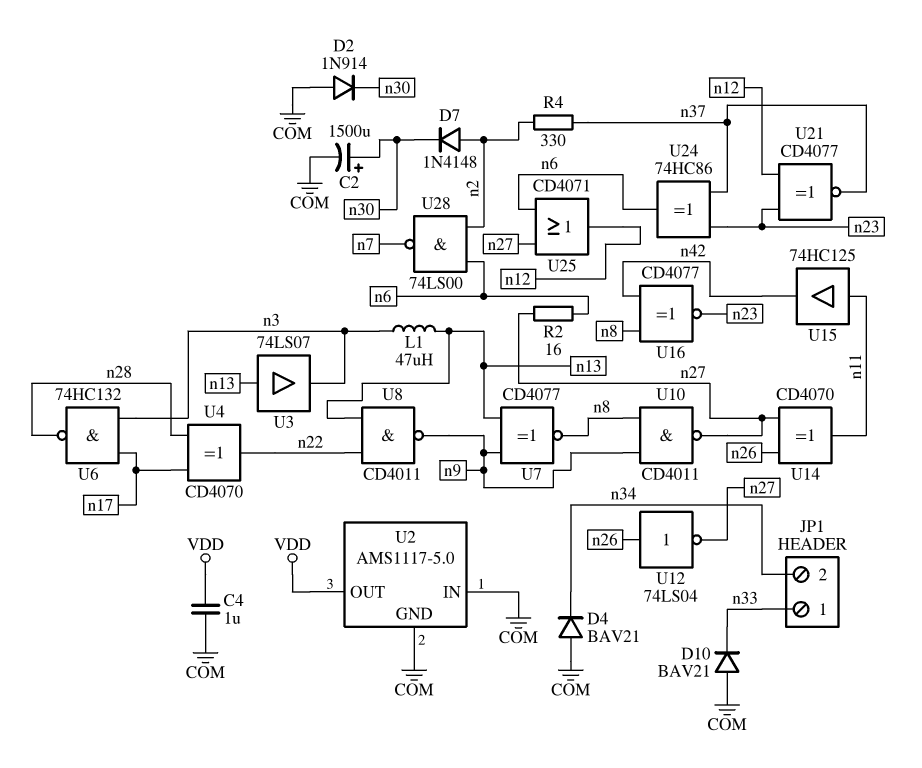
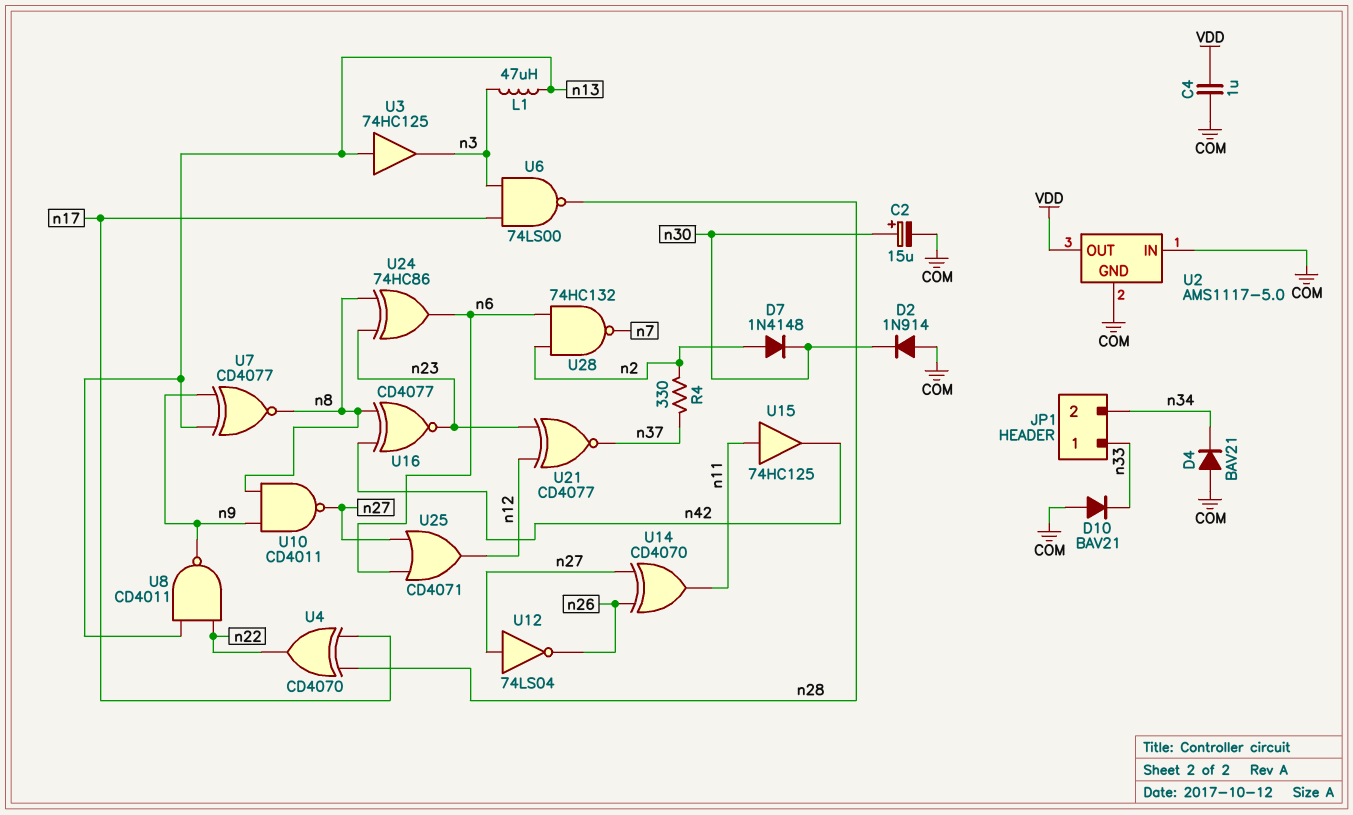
C2: 1500uF (plus n30, minus COM) -> 15uF (plus n30, minus COM)
R2: 16 (n6, n27) -> none
U3: buffer 74LS07 (in n13, out n3) -> buffer 74HC125 (in n13, out n3)
U6: NAND 74HC132 (in n3, in n17, out n28) -> NAND 74LS00 (in n3, in n17, out n28)
U12: NOT 74LS04 (in n26, out n27) -> NOT 74LS04 (in n27, out n26)
U24: XOR 74HC86 (in n23, in n37, out n6) -> XOR 74HC86 (in n8, in n23, out n6)
U28: NAND 74LS00 (in n2, in n6, out n7) -> NAND 74HC132 (in n2, in n6, out n7)

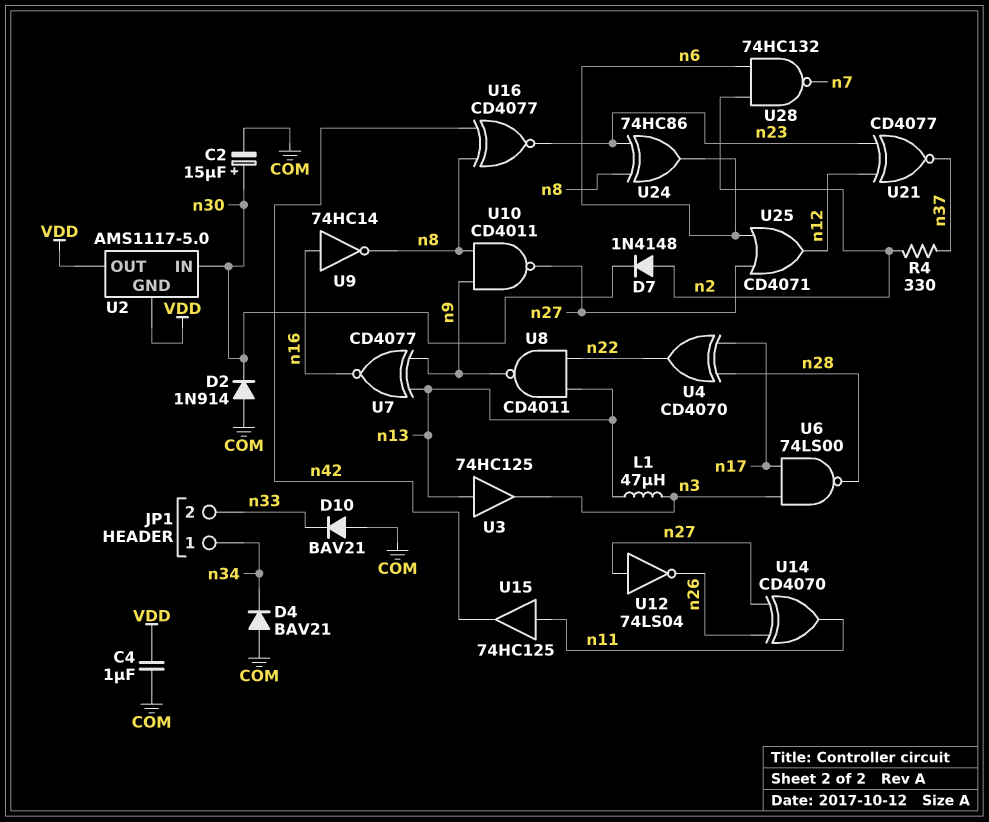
JP1 pin 1: n33 -> n34
JP1 pin 2: n34 -> n33
U2 pin GND: COM -> VDD
U2 pin IN: COM -> n30
U7: XNOR CD4077 (in n9, in n13, out n8) -> XNOR CD4077 (in n9, in n13, out n16)
U9: none -> NOT 74HC14 (in n16, out n8)

